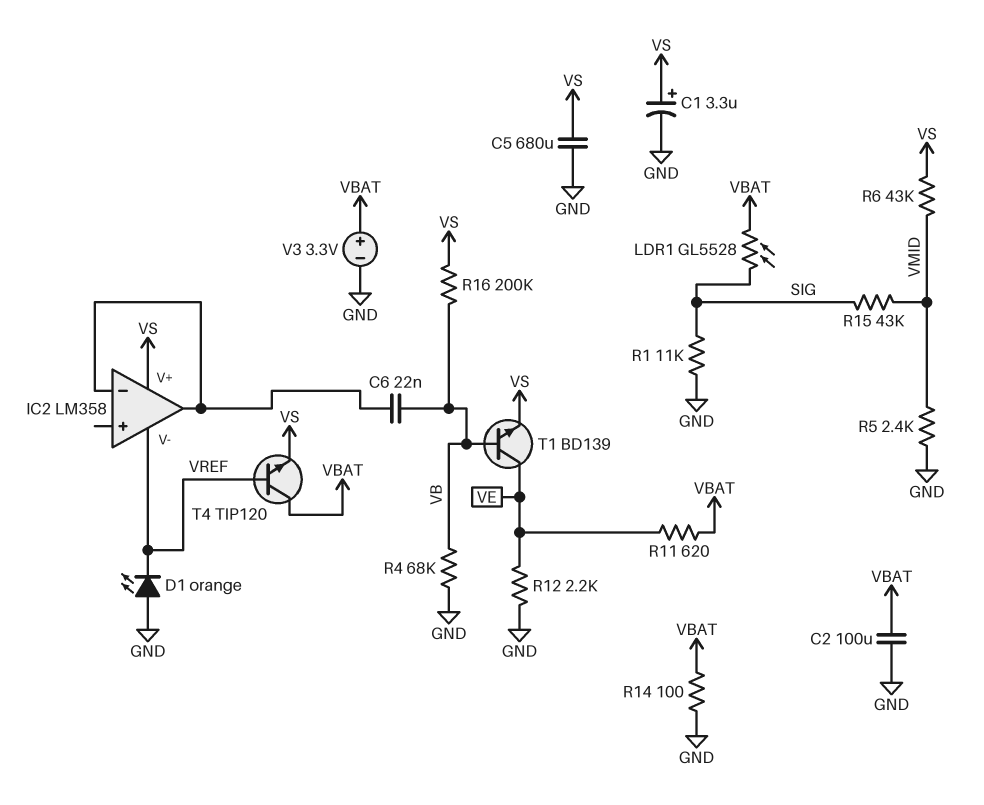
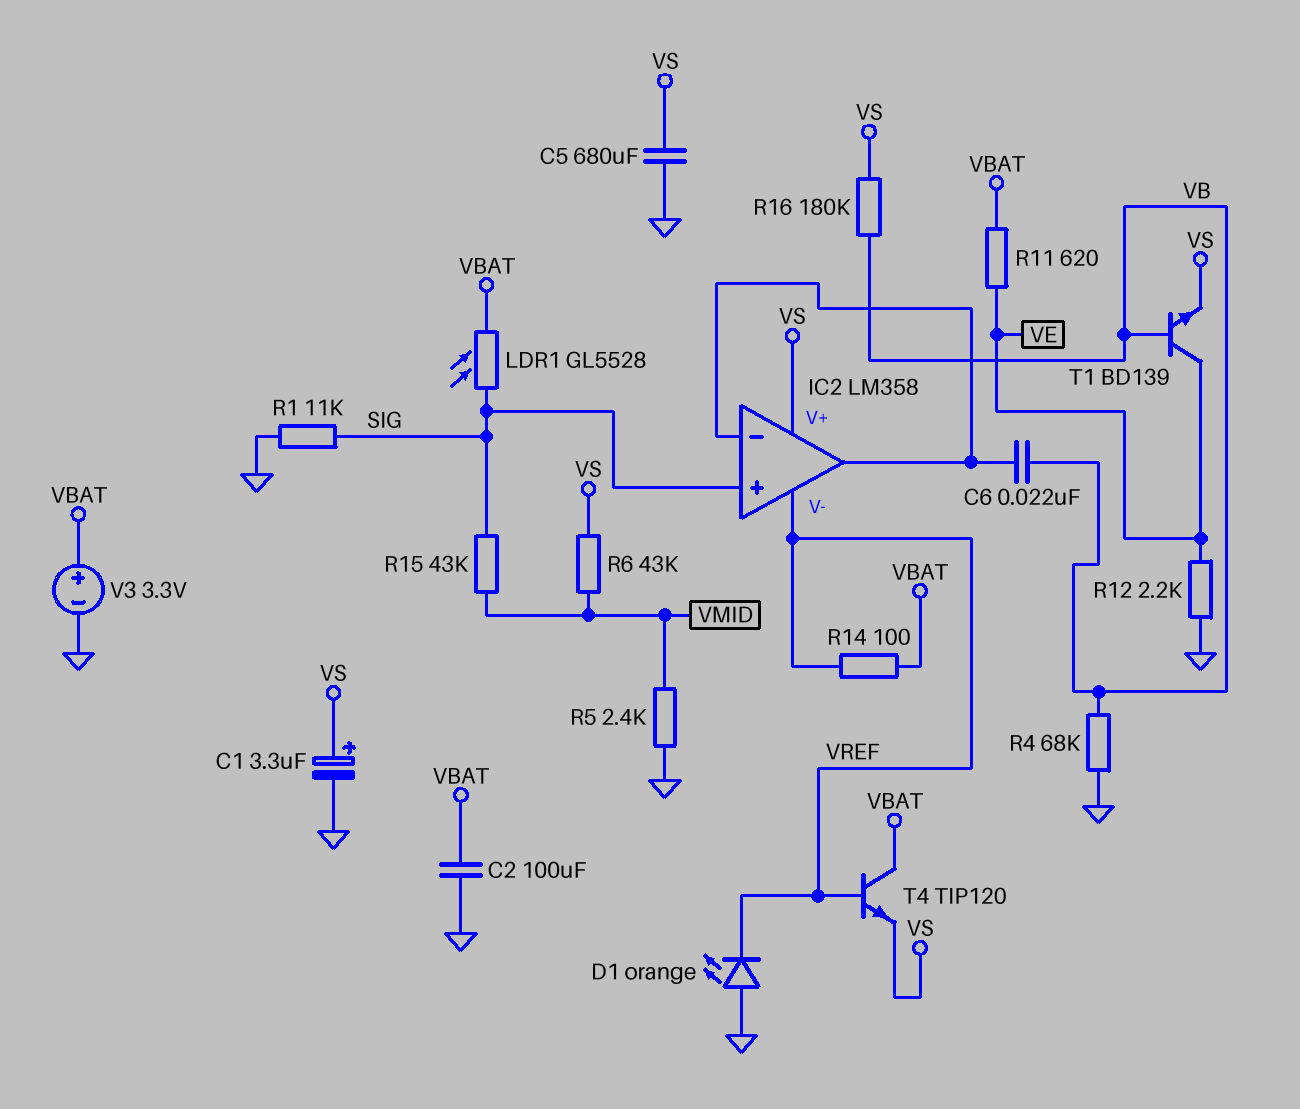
IC2 pin in+: none -> SIG
R14: 100 (GND, VBAT) -> 100 (VBAT, VREF)
R16: 200k (VB, VS) -> 180k (VB, VS)

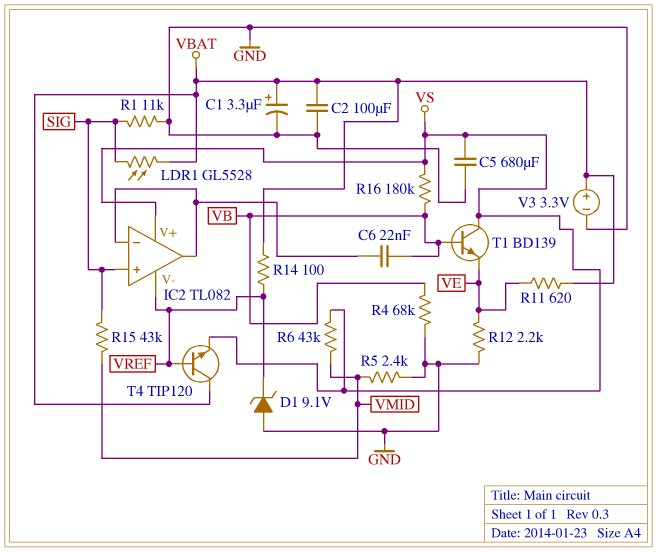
C1: 3.3uF (plus VS, minus GND) -> 3.3uF (plus VBAT, minus GND)
D1: LED orange (A GND, K VREF) -> zener 9.1V (A GND, K VREF)
IC2: LM358 -> TL082
T1: NPN BD139 (B VB, C VE, E VS) -> NPN BD139 (B VB, C VS, E VE)

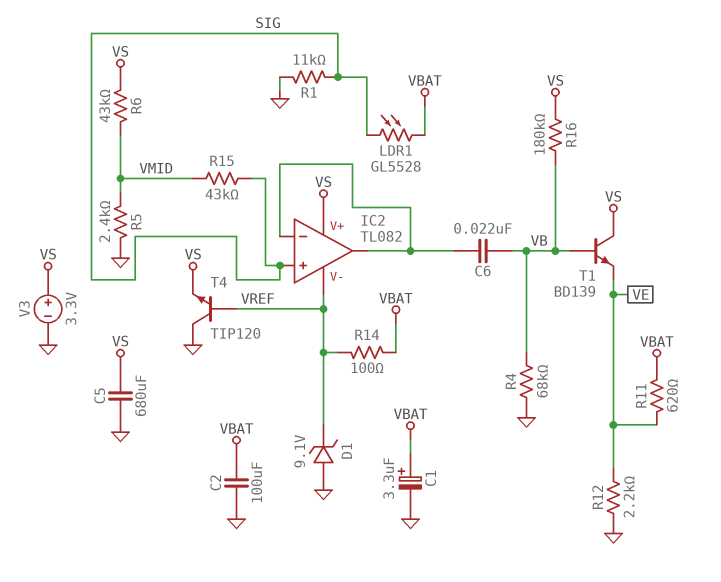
T4: NPN TIP120 (B VREF, C VBAT, E VS) -> NPN TIP120 (B VREF, C GND, E VS)
V3: 3.3V (plus VBAT, minus GND) -> 3.3V (plus VS, minus GND)

